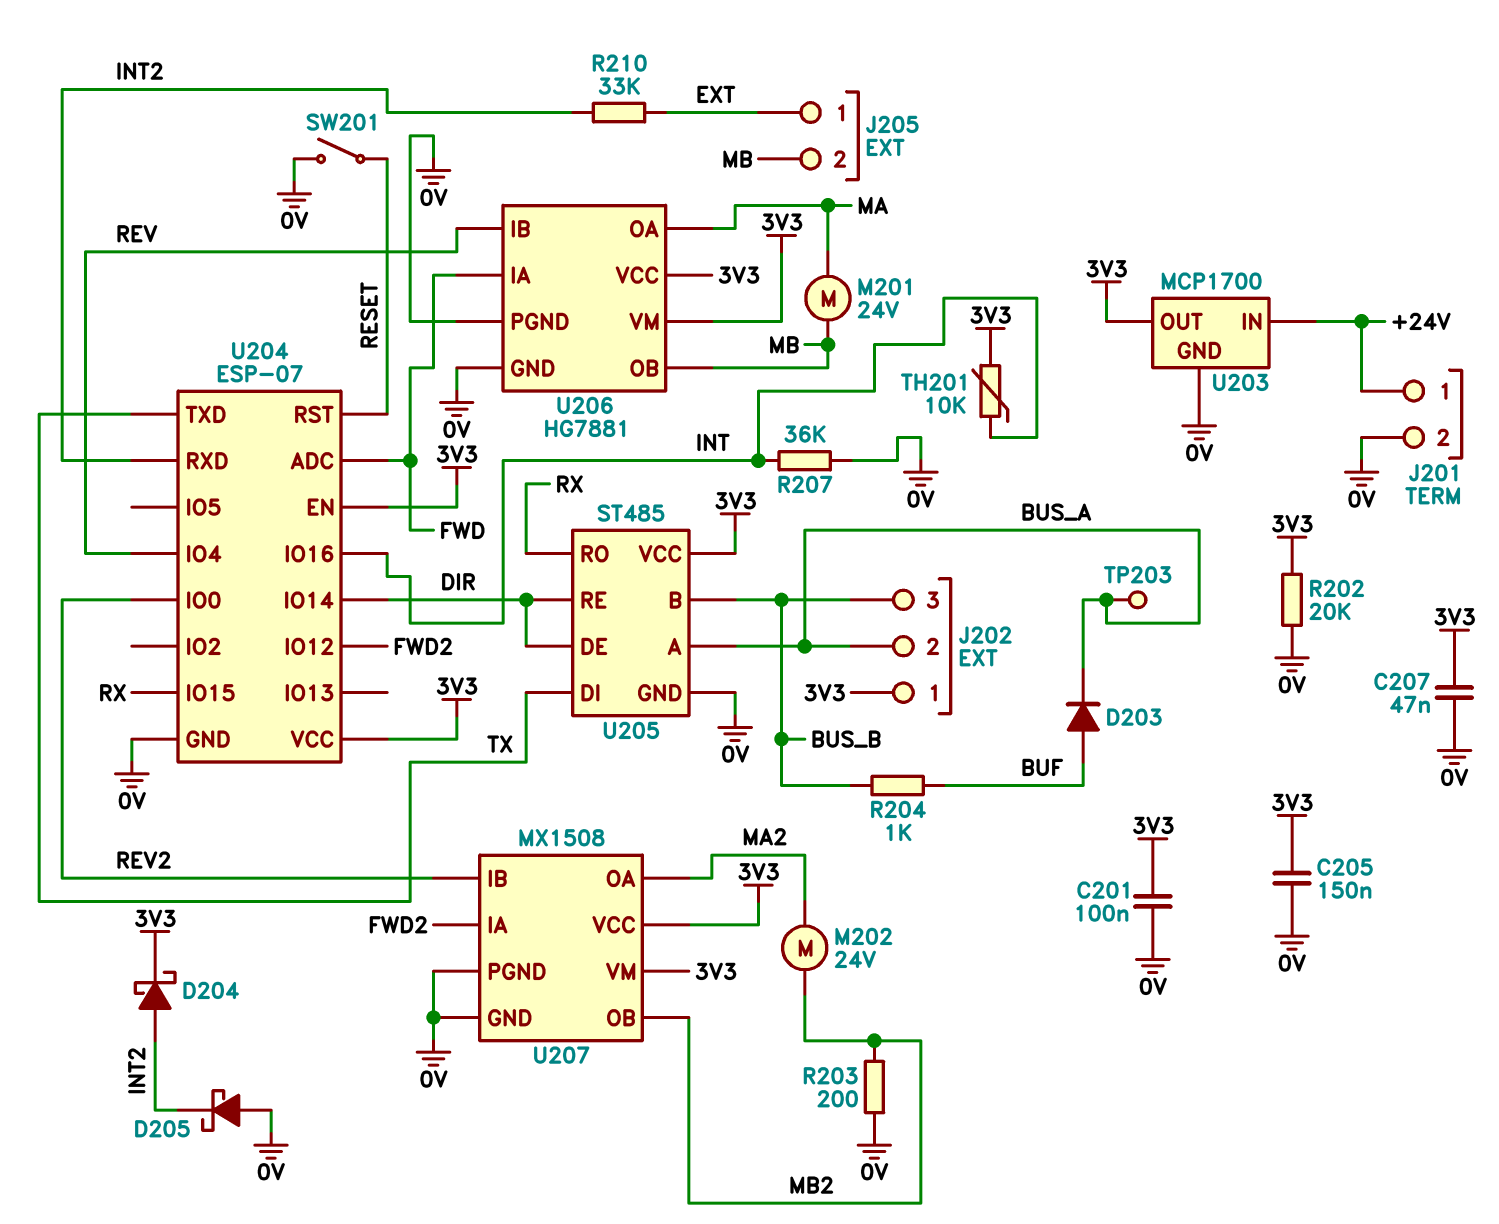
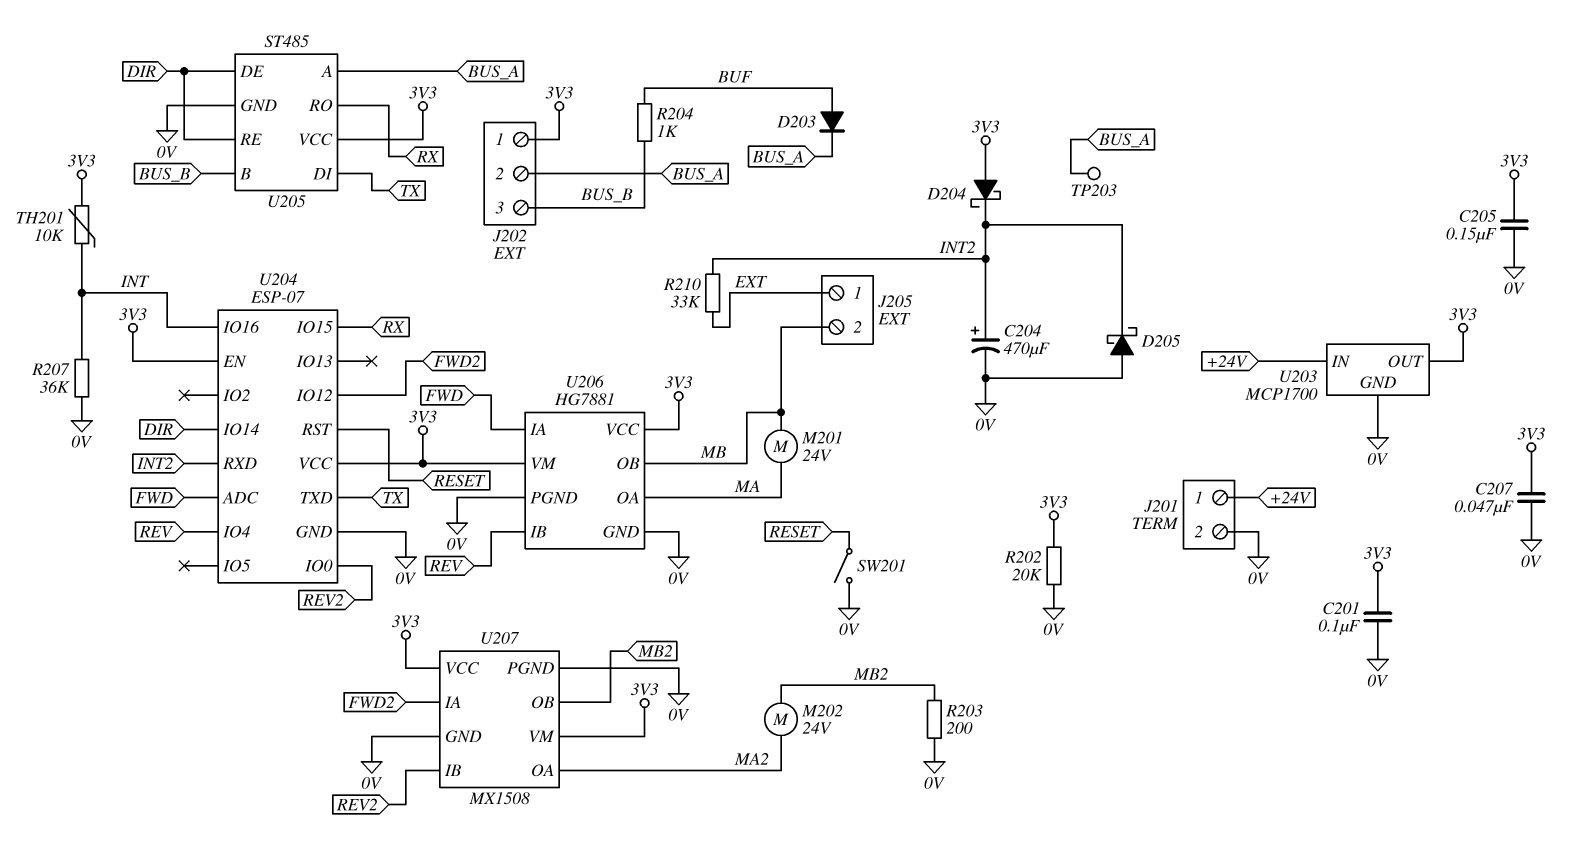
C204: none -> 470uF (plus INT2, minus 0V)
D204: schottky (A INT2, K 3V3) -> schottky (A 3V3, K INT2)

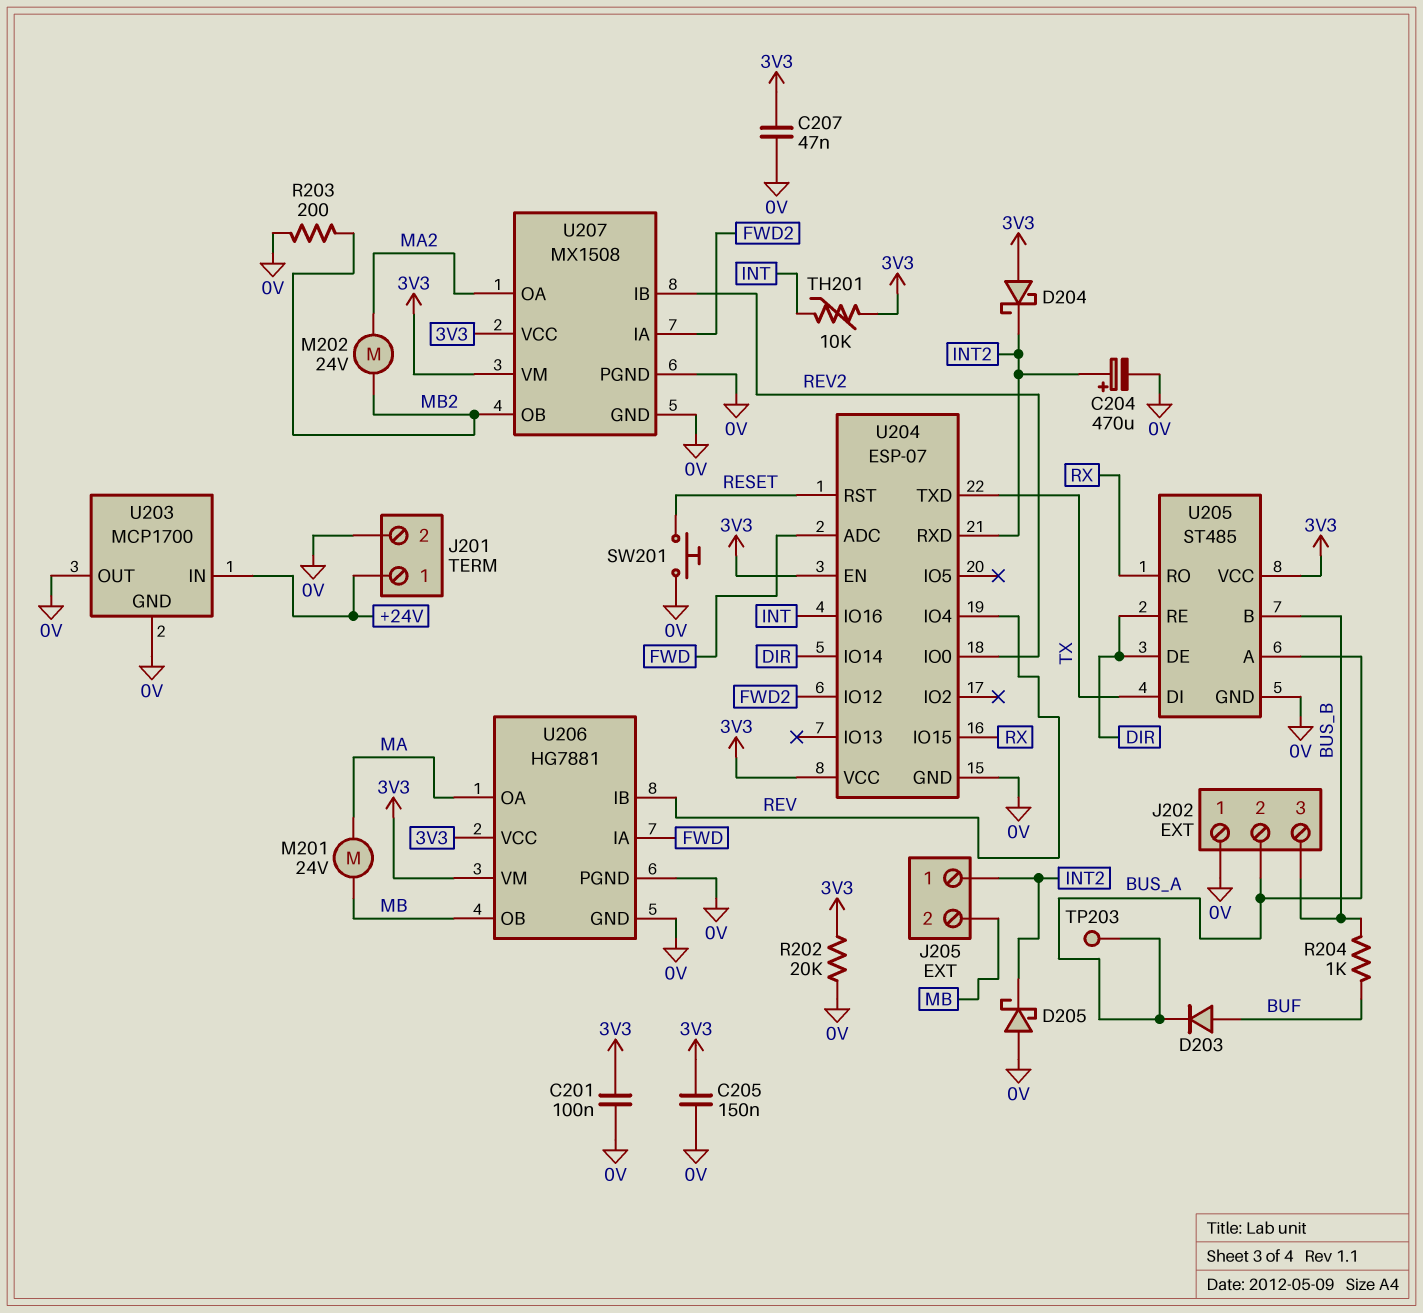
J202 pin 1: 3V3 -> 0V
J205 pin 1: EXT -> INT2
R207: 36k (0V, INT) -> none
R210: 33k (EXT, INT2) -> none
SW201: switch (0V, RESET) -> button (0V, RESET)
U203 pin OUT: 3V3 -> 0V

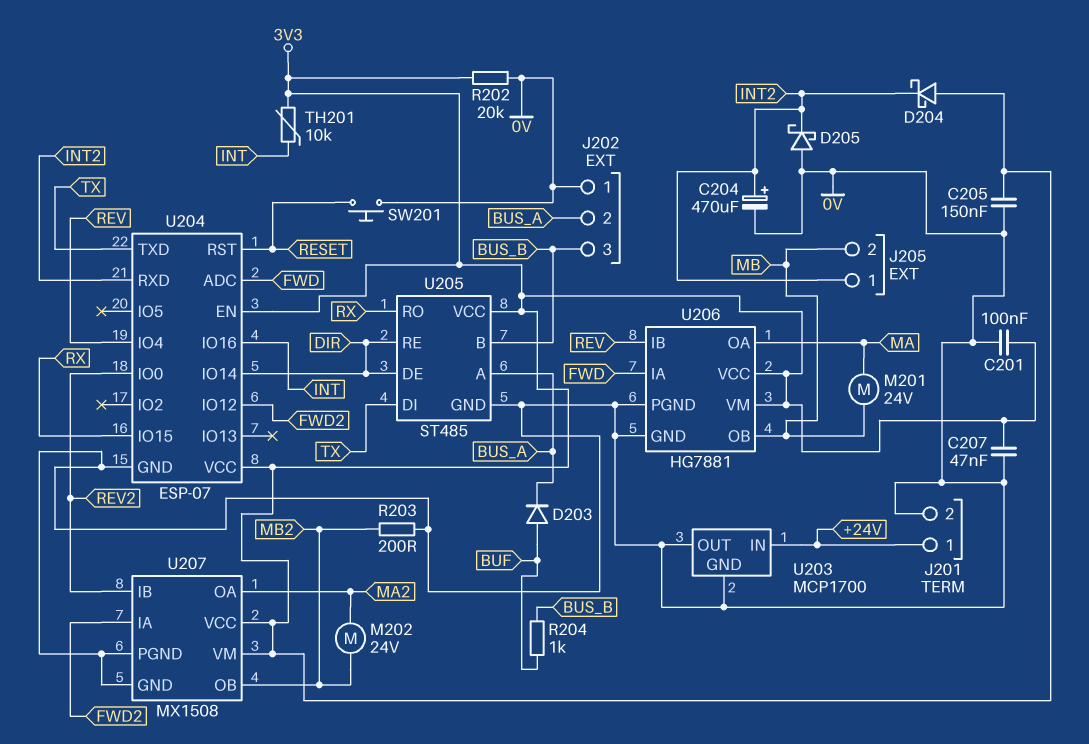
TP203: test point (BUS_A) -> none

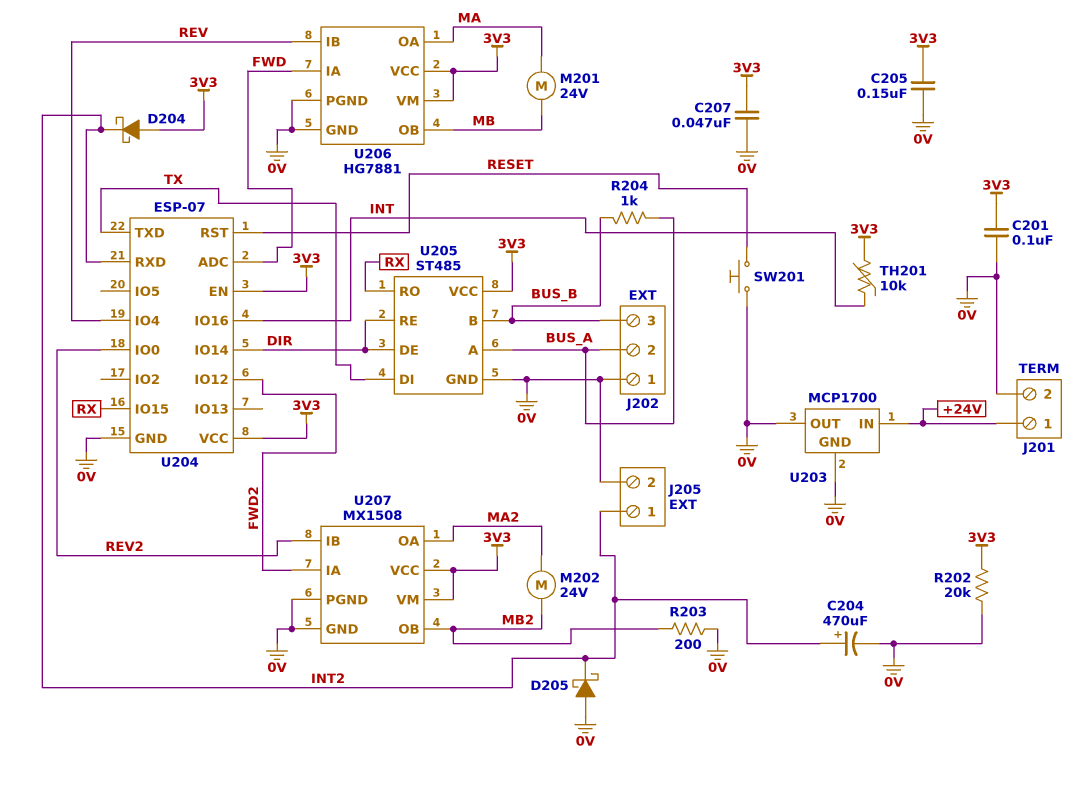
D203: diode (A BUF, K BUS_A) -> none
J205 pin 2: MB -> 0V
R204: 1k (BUF, BUS_B) -> 1k (BUS_A, BUS_B)

